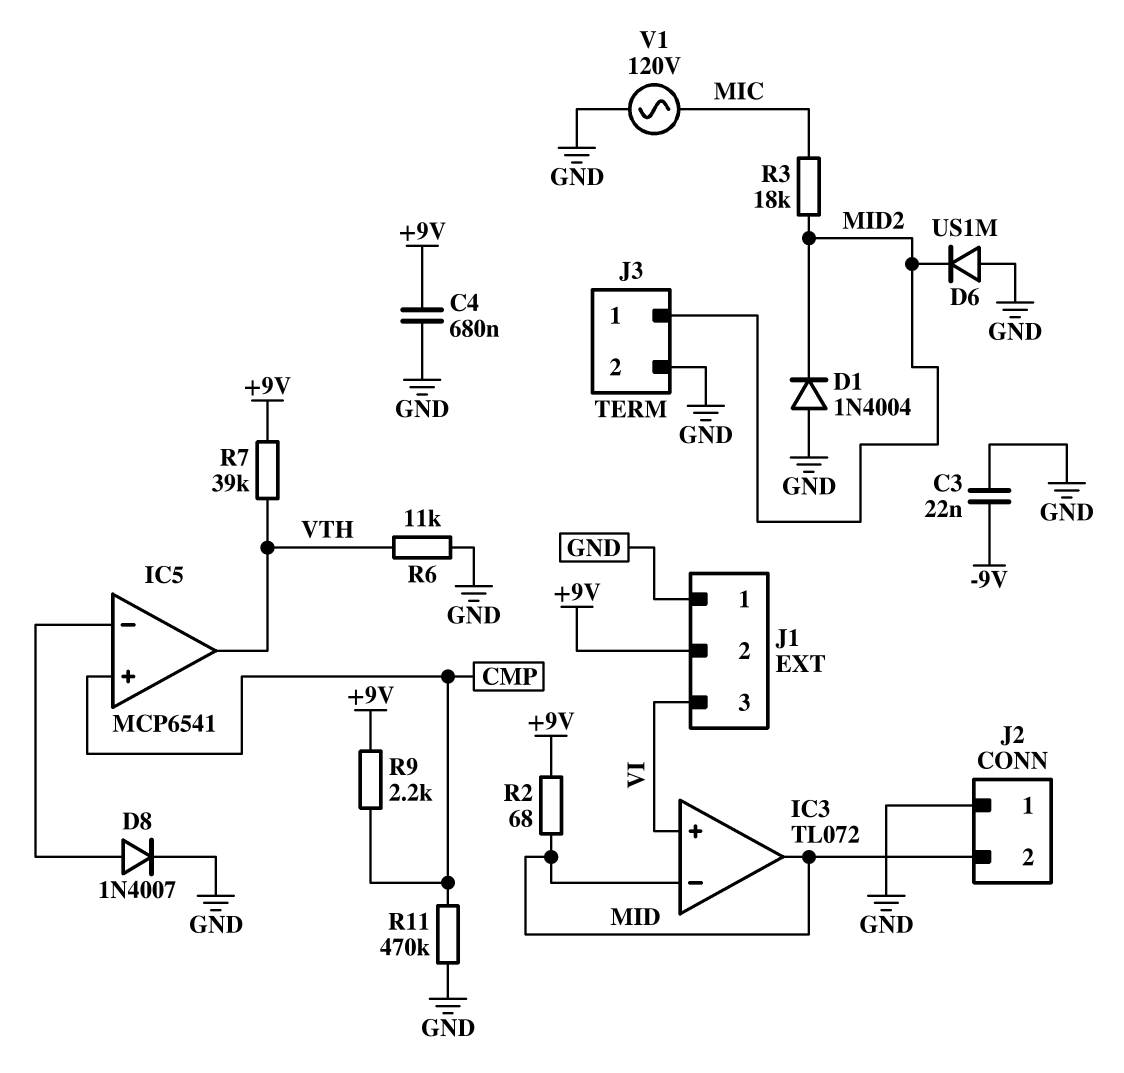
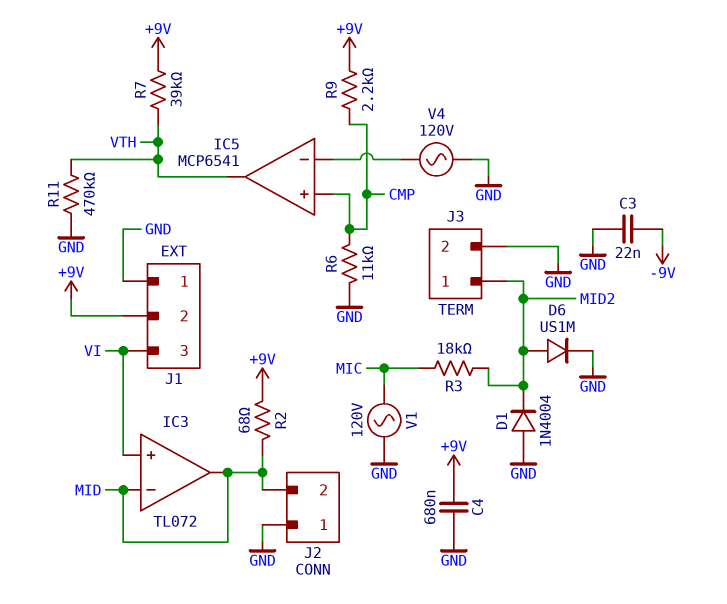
D6: diode US1M (A GND, K MID2) -> diode US1M (A MID2, K GND)
D8: diode 1N4007 (A IC5/in-, K GND) -> none
R6: 11k (GND, VTH) -> 11k (CMP, GND)
R11: 470k (CMP, GND) -> 470k (GND, VTH)
V4: none -> AC 120V (GND, IC5/in-)

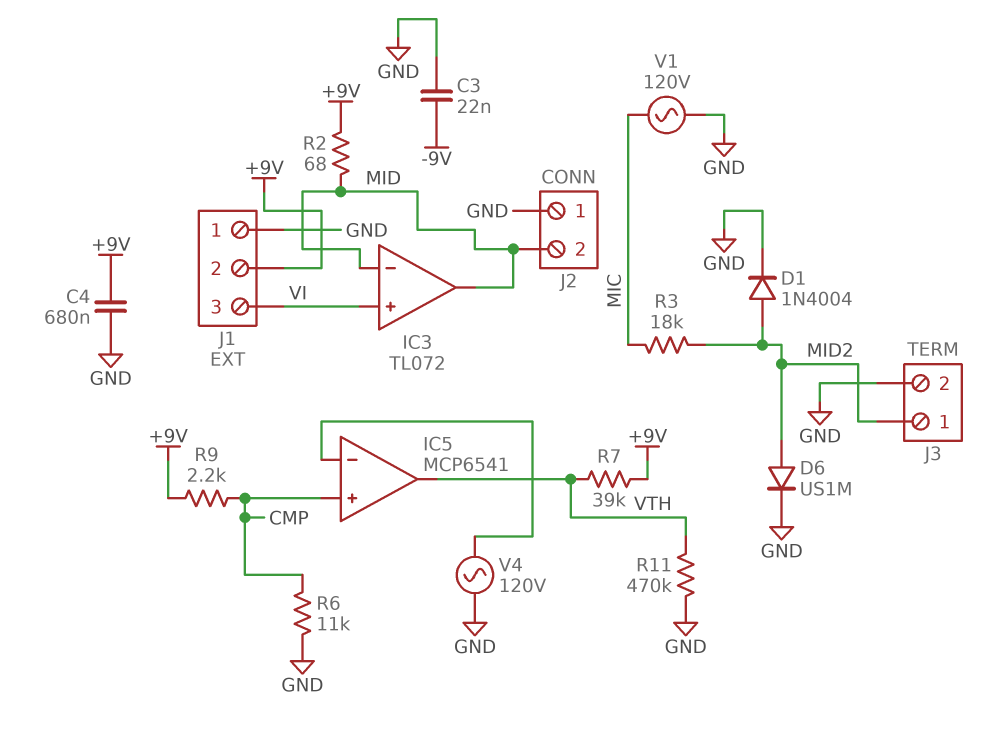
D1: diode 1N4004 (A GND, K MID2) -> diode 1N4004 (A MID2, K GND)

